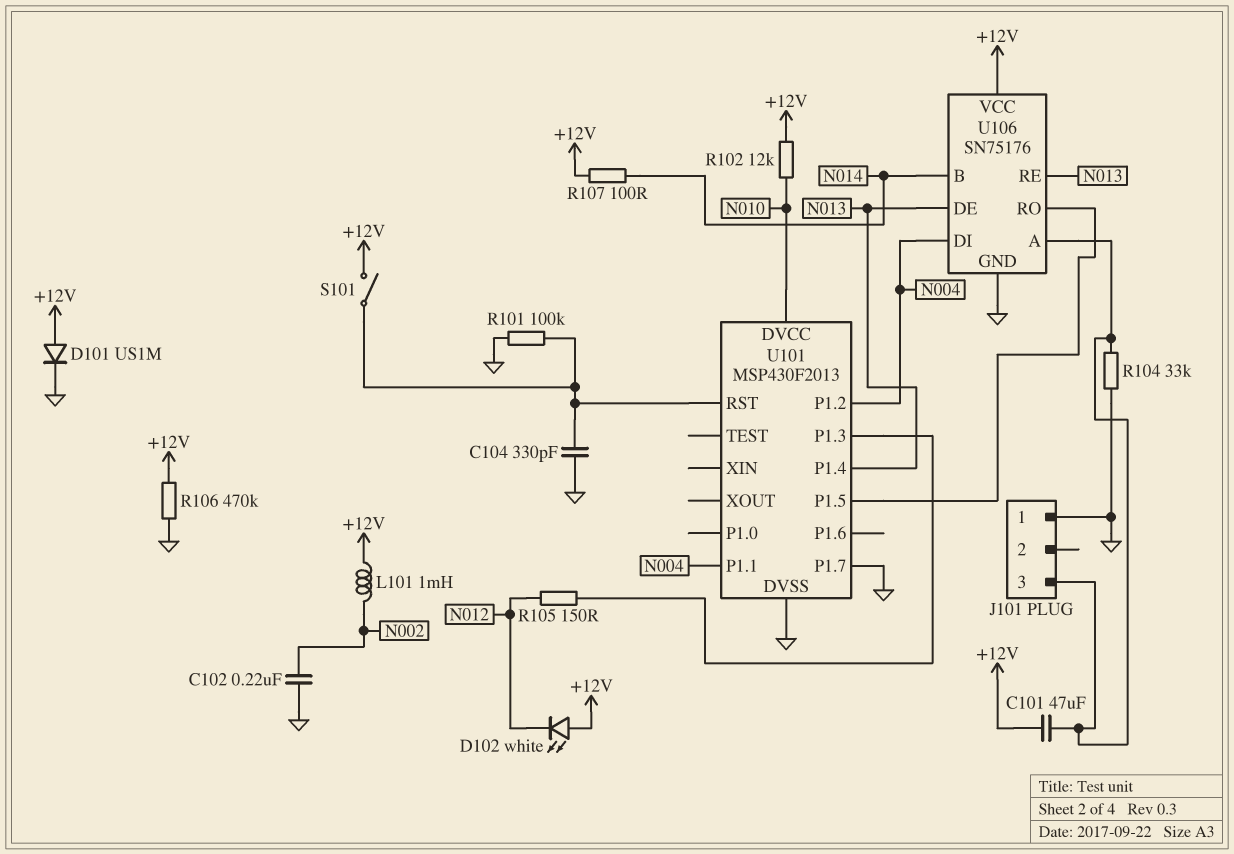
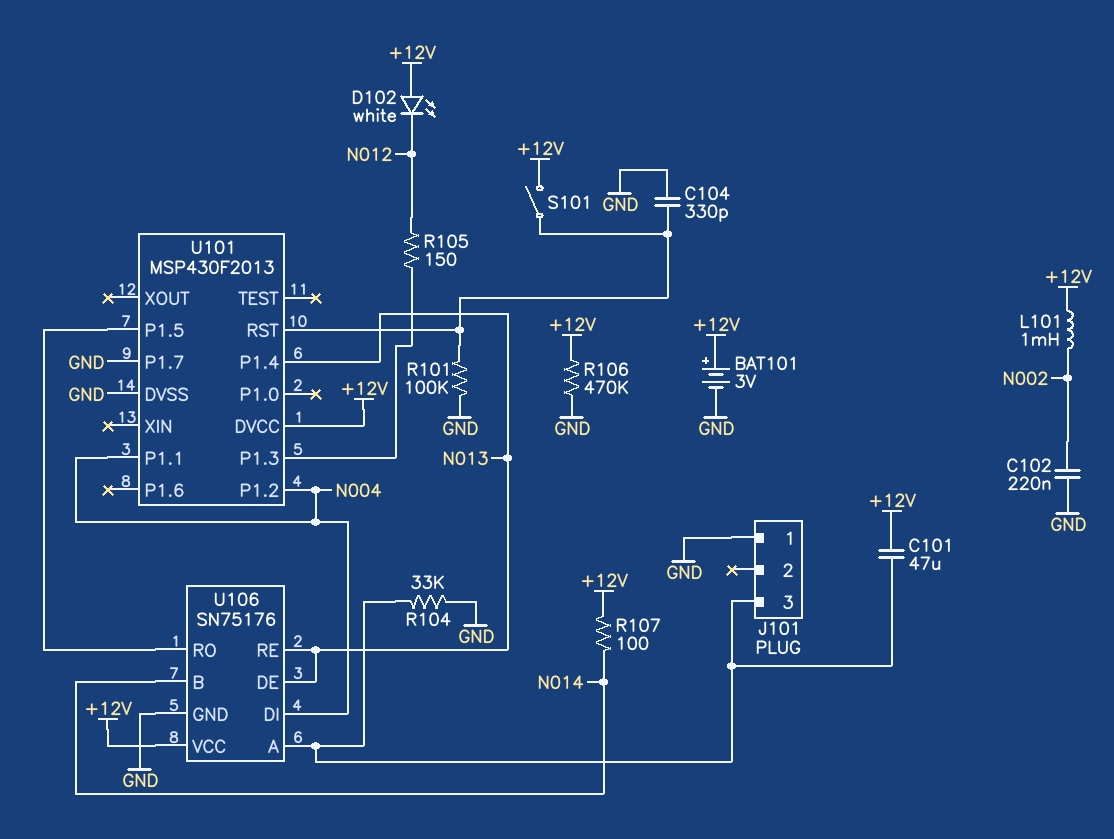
BAT101: none -> 3V (plus +12V, minus GND)
D101: diode US1M (A +12V, K GND) -> none
R102: 12k (+12V, N010) -> none
U101 pin DVCC: N010 -> +12V

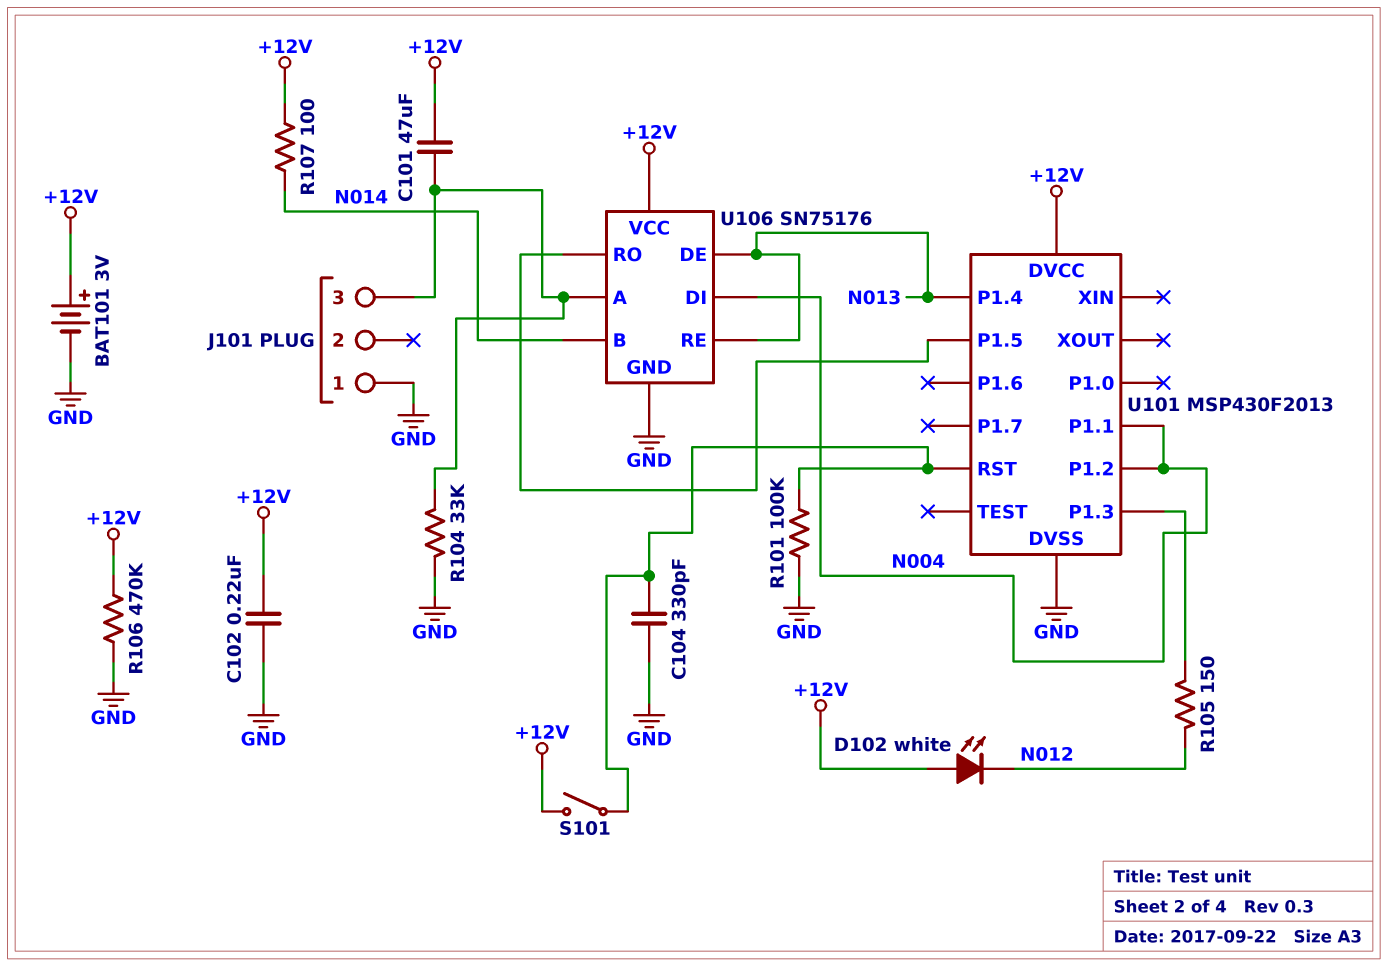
C102: 220nF (GND, N002) -> 220nF (+12V, GND)
L101: 1mH (+12V, N002) -> none
U101 pin P1.7: GND -> none

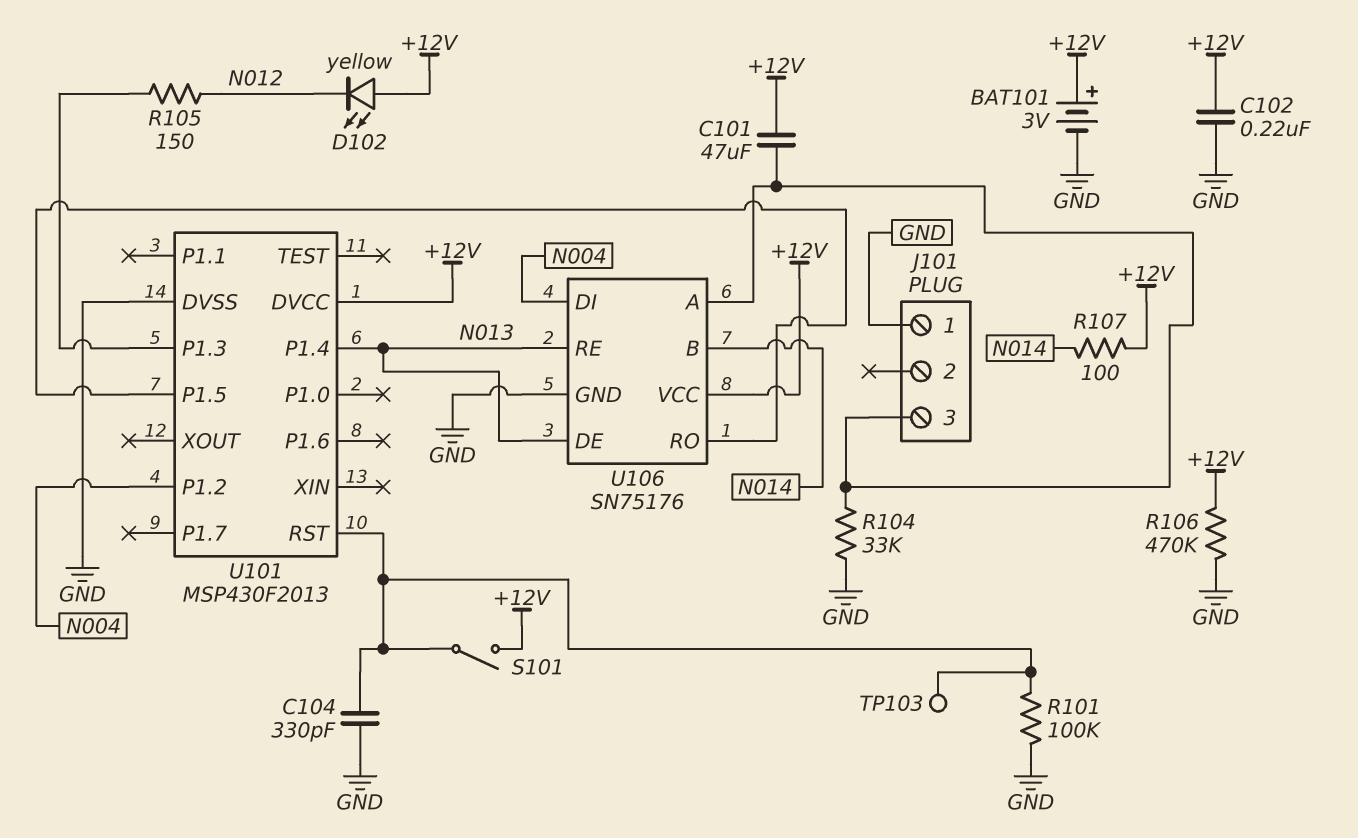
D102: LED white (A +12V, K N012) -> LED yellow (A +12V, K N012)
TP103: none -> test point (U101/RST)
U101 pin P1.1: N004 -> none

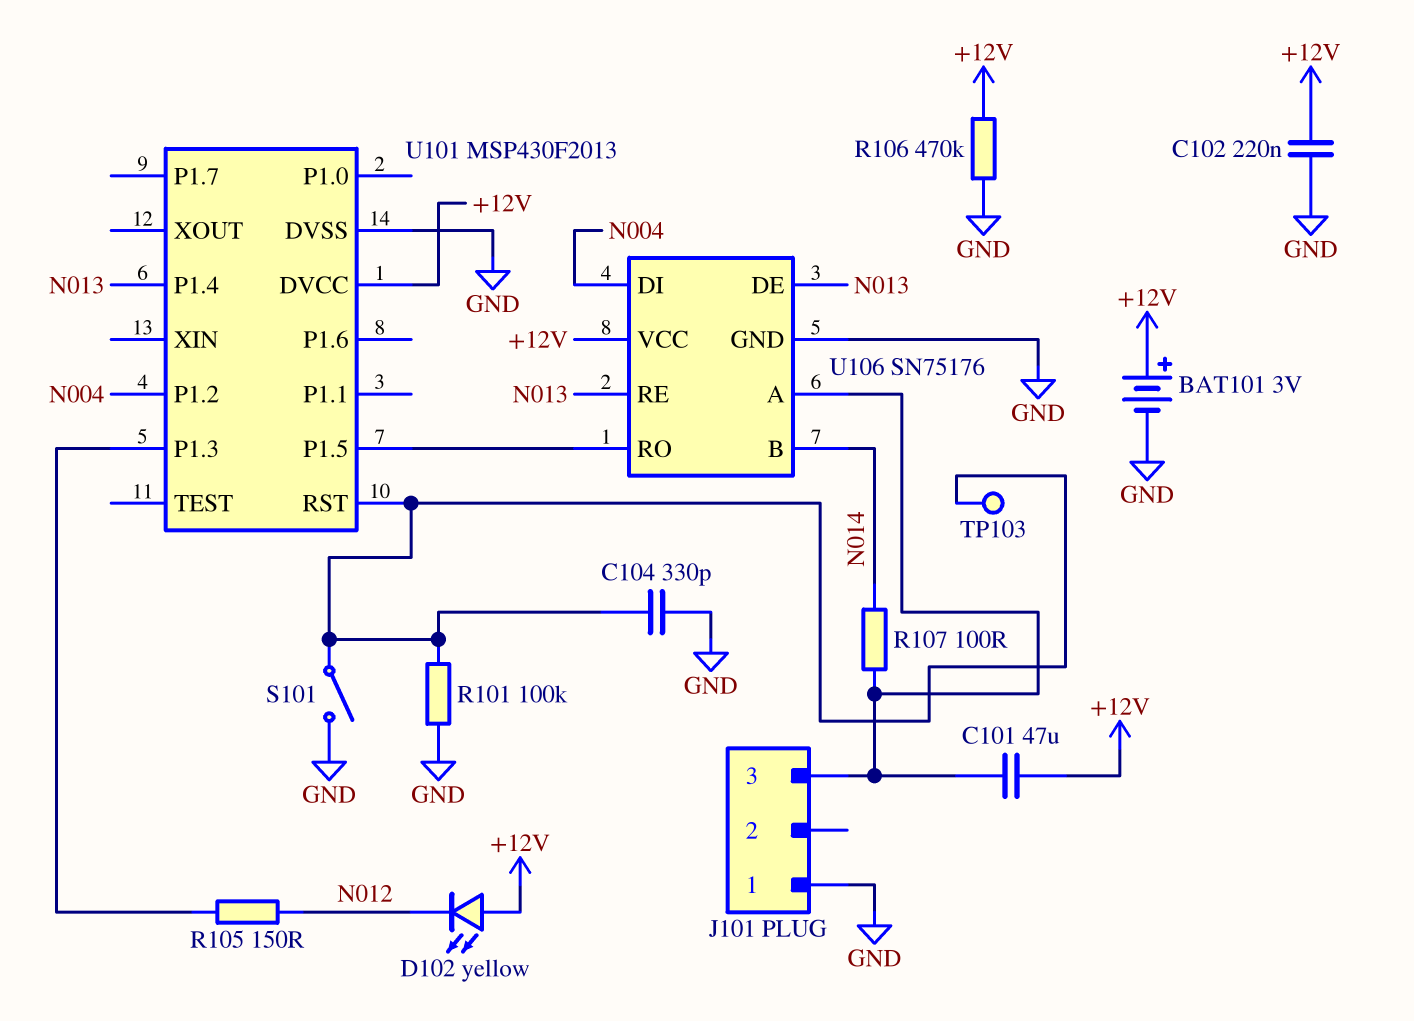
R104: 33k (GND, J101/3) -> none
R107: 100 (+12V, N014) -> 100 (J101/3, N014)
S101: switch (+12V, U101/RST) -> switch (GND, U101/RST)

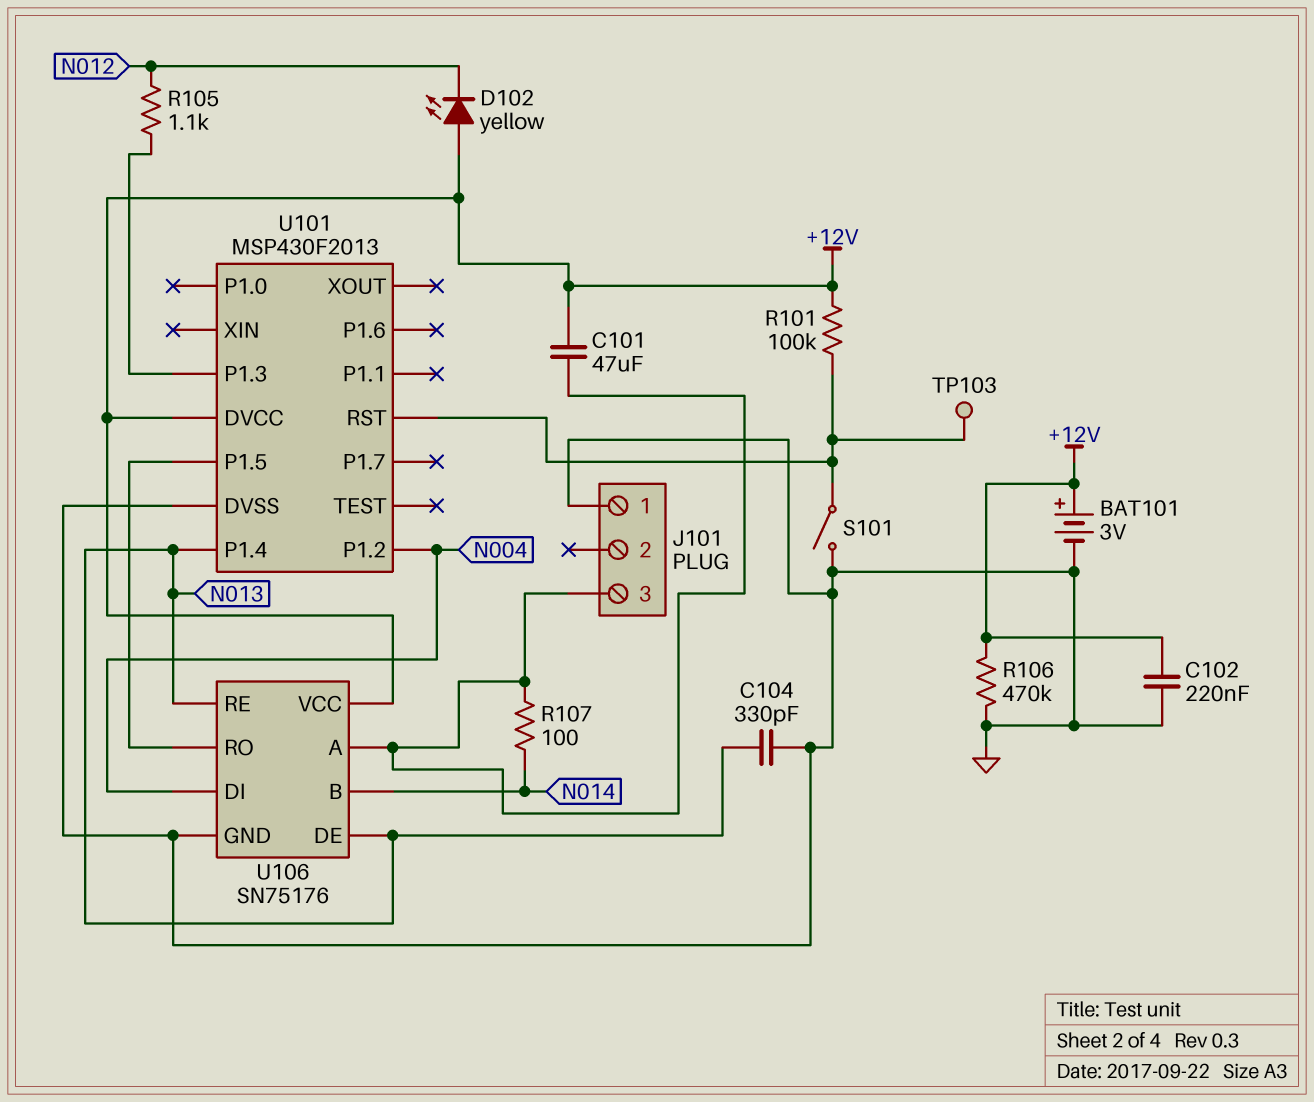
C104: 330pF (GND, U101/RST) -> 330pF (GND, N013)
R101: 100k (GND, U101/RST) -> 100k (+12V, U101/RST)
R105: 150 (N012, U101/P1.3) -> 1.1k (N012, U101/P1.3)

